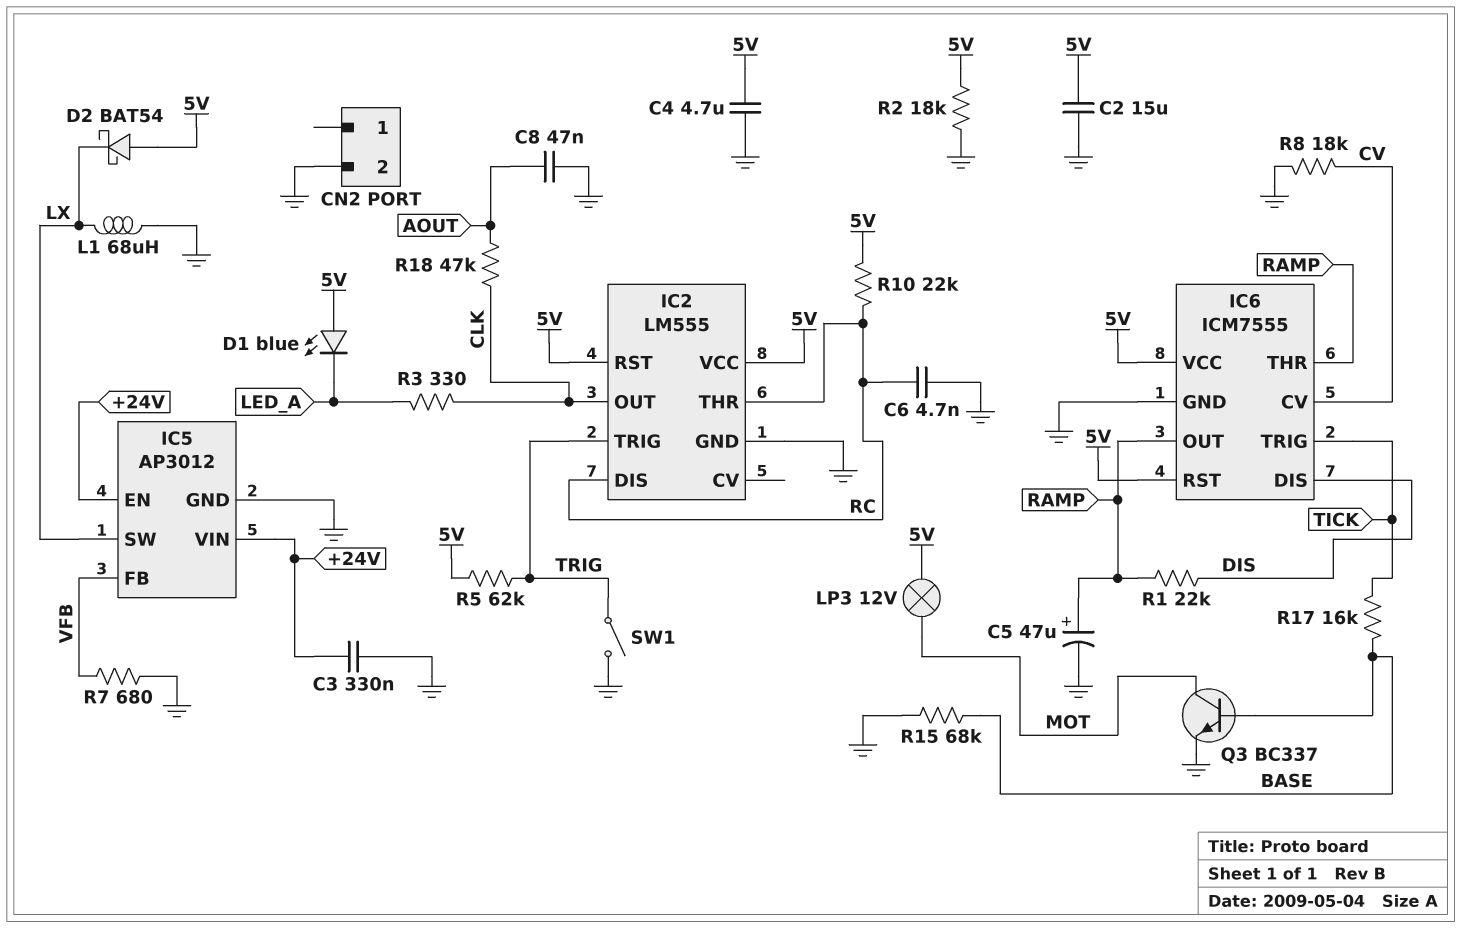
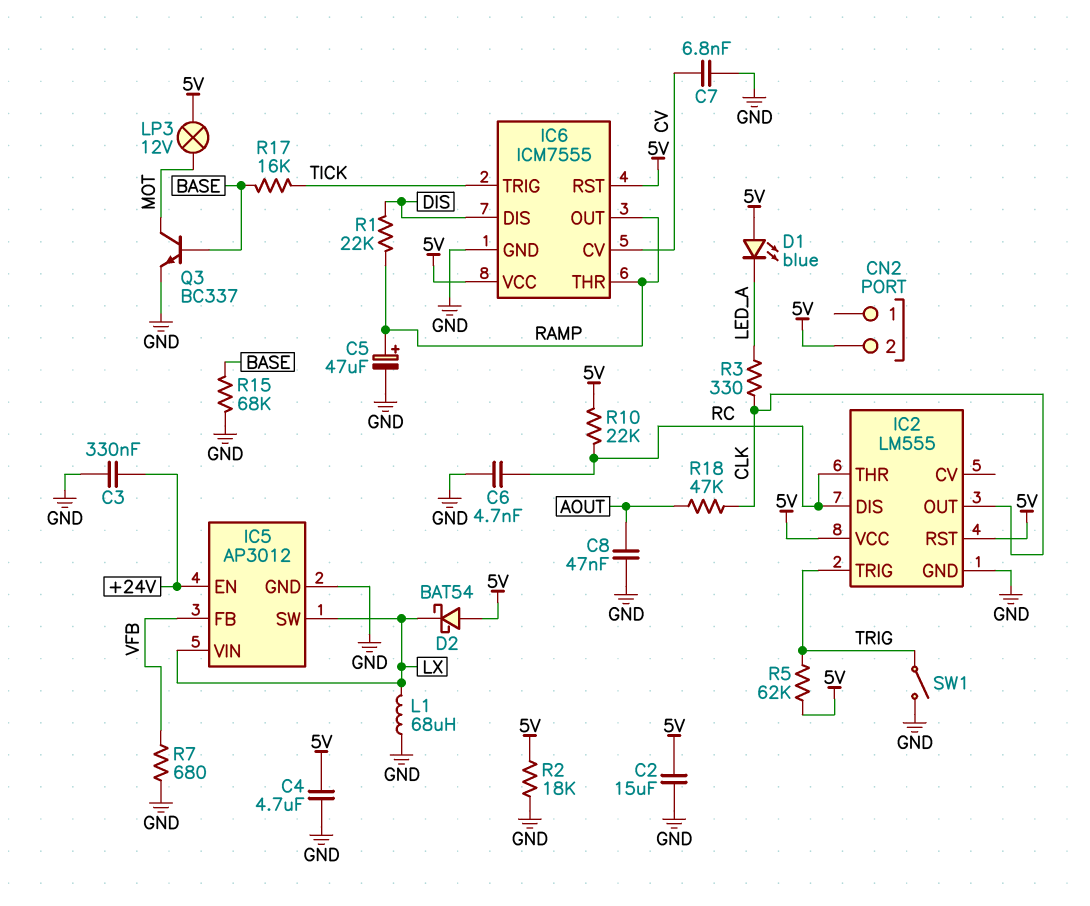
C7: none -> 6.8nF (CV, GND)
CN2 pin 2: GND -> 5V
IC5 pin VIN: +24V -> LX
R8: 18k (CV, GND) -> none

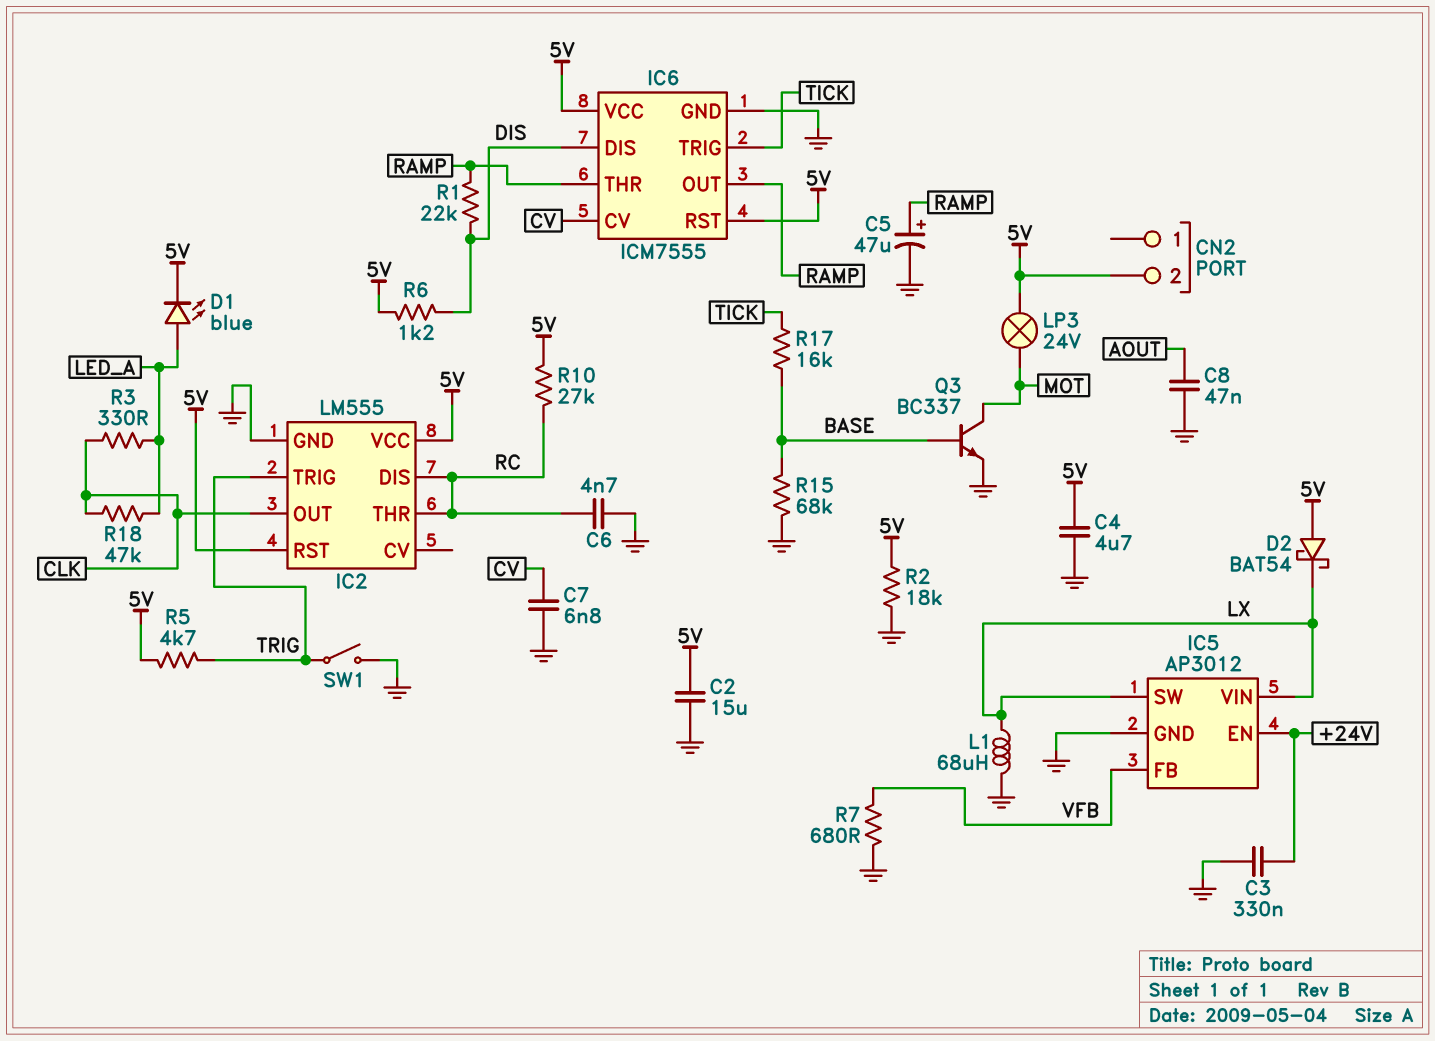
D1: LED blue (A 5V, K LED_A) -> LED blue (A LED_A, K 5V)
LP3: lamp 12V (5V, MOT) -> lamp 24V (5V, MOT)
R5: 62k (5V, TRIG) -> 4.7k (5V, TRIG)
R6: none -> 1.2k (5V, DIS)
R10: 22k (5V, RC) -> 27k (5V, RC)
R18: 47k (AOUT, CLK) -> 47k (CLK, LED_A)

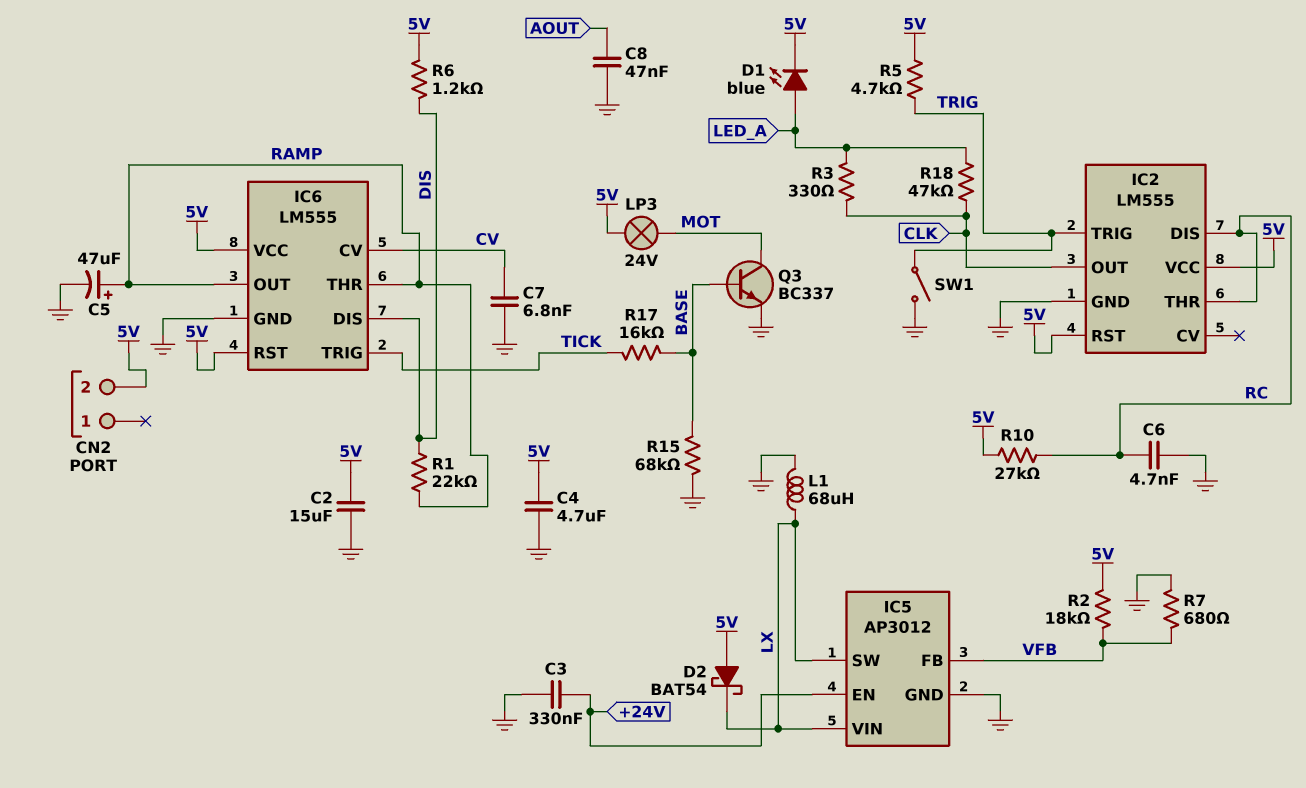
IC6: ICM7555 -> LM555
R2: 18k (5V, GND) -> 18k (5V, VFB)

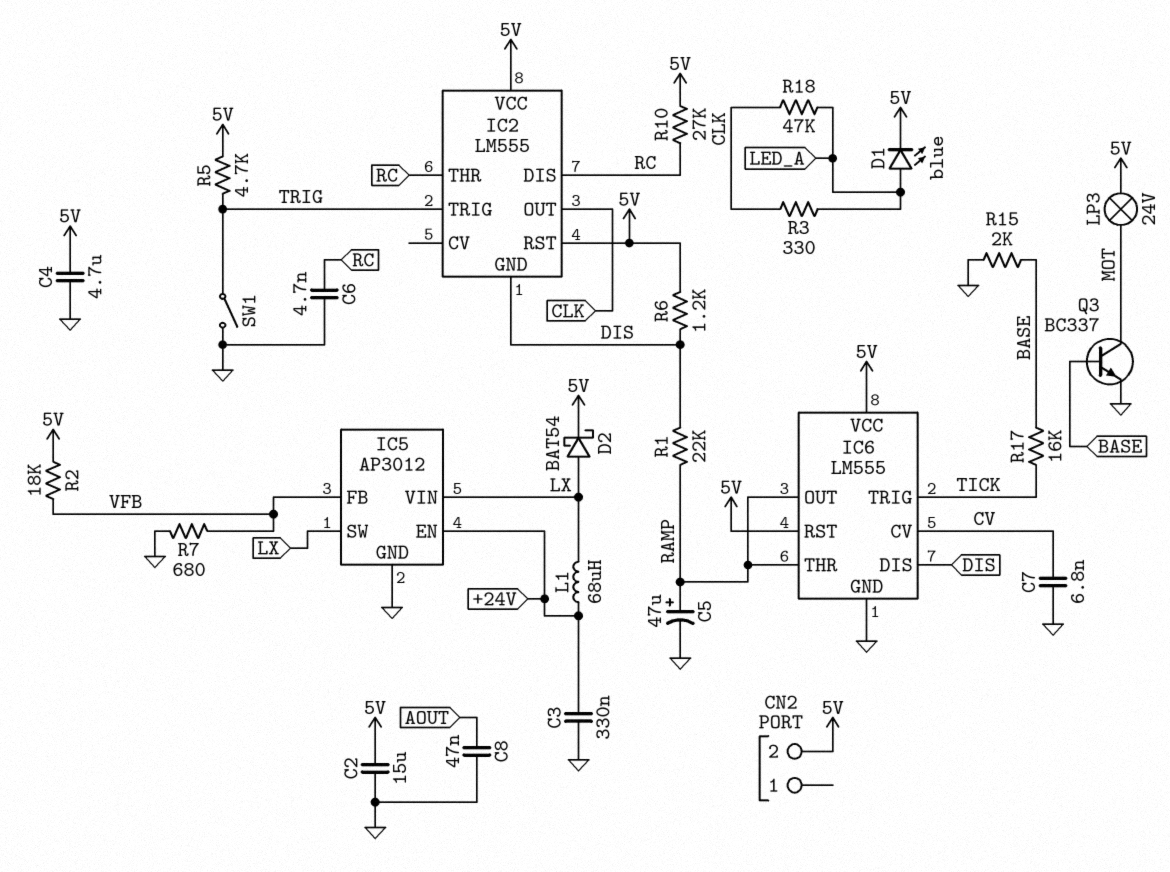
D2: schottky BAT54 (A 5V, K LX) -> schottky BAT54 (A LX, K 5V)
IC2 pin GND: GND -> DIS
L1: 68uH (GND, LX) -> 68uH (+24V, LX)
R15: 68k (BASE, GND) -> 2k (BASE, GND)

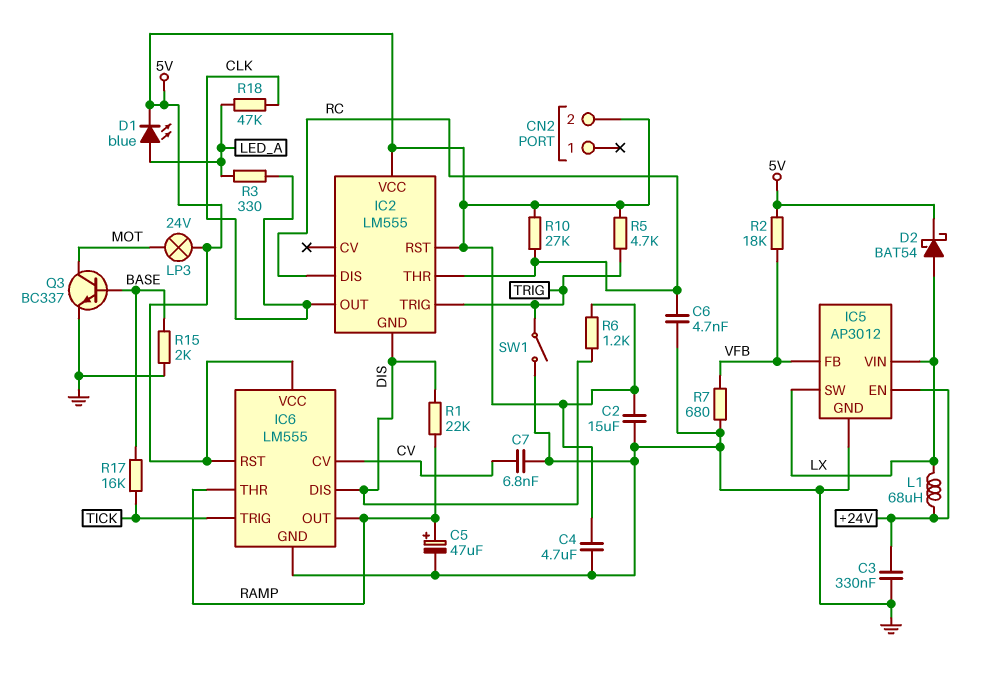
C8: 47nF (AOUT, GND) -> none

